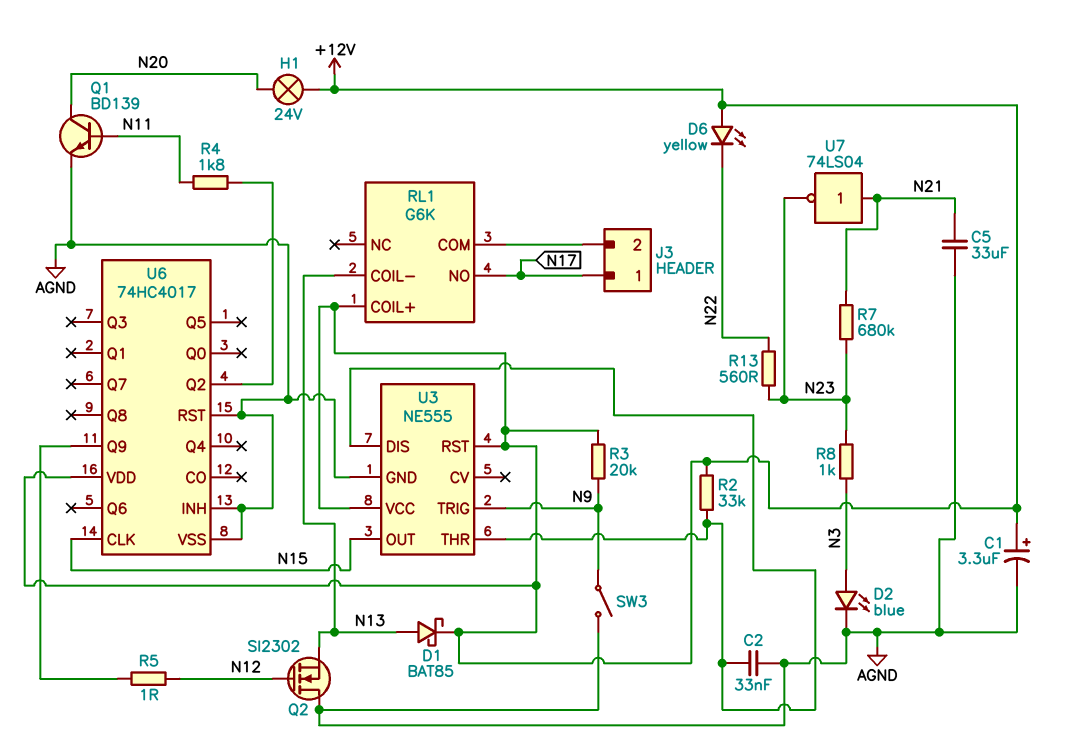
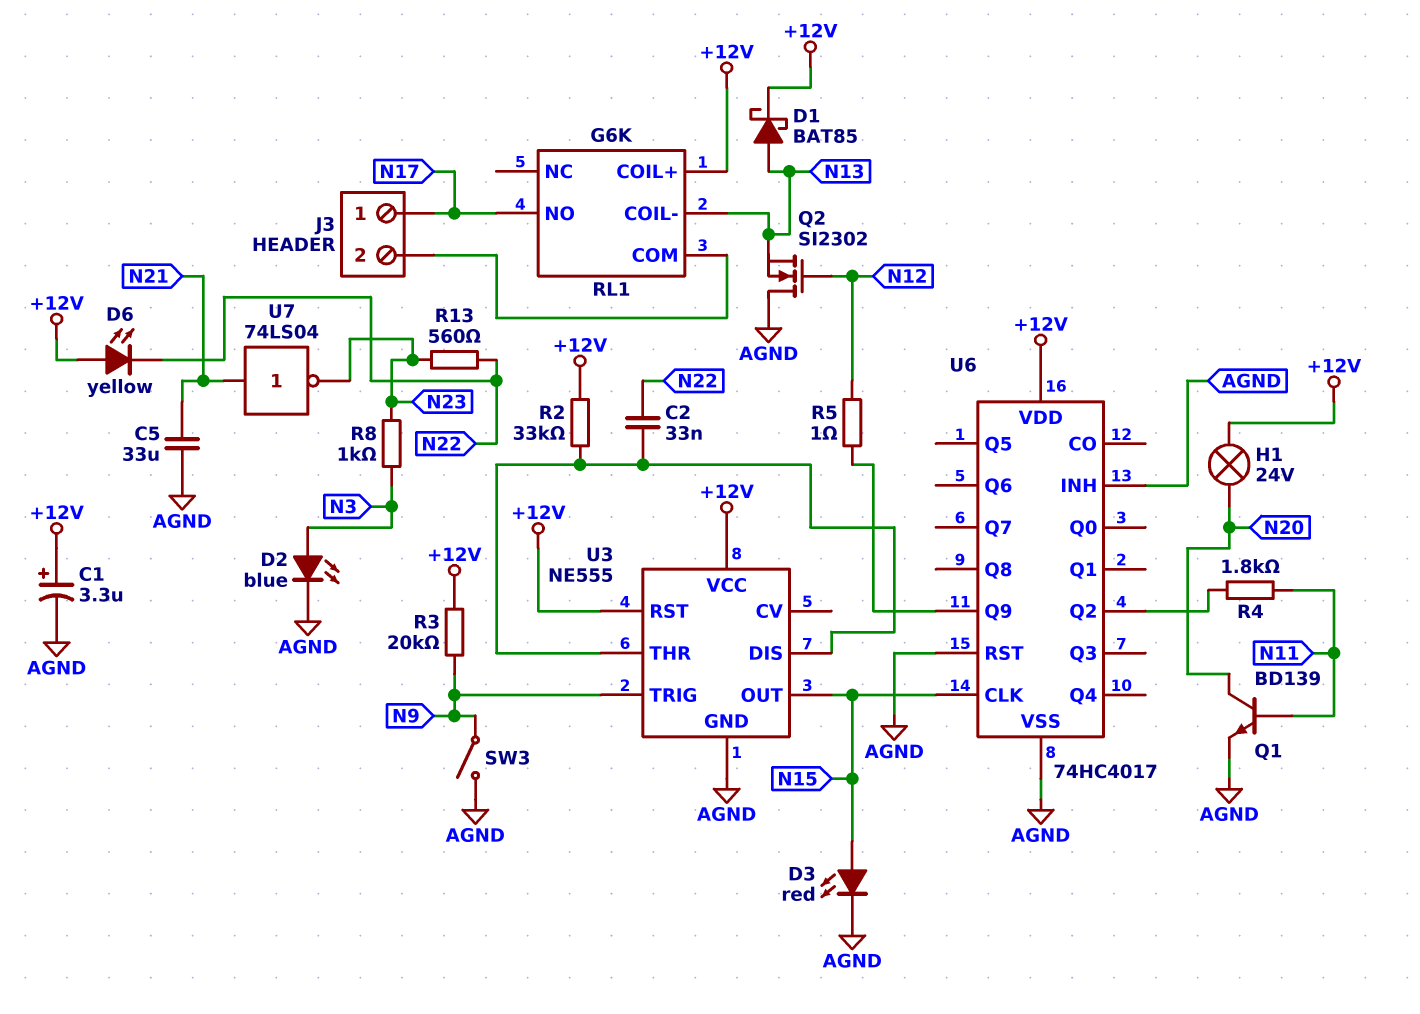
C2: 33nF (AGND, U3/DIS) -> 33nF (N22, U3/DIS)
D3: none -> LED red (A N15, K AGND)
R7: 680k (N21, N23) -> none

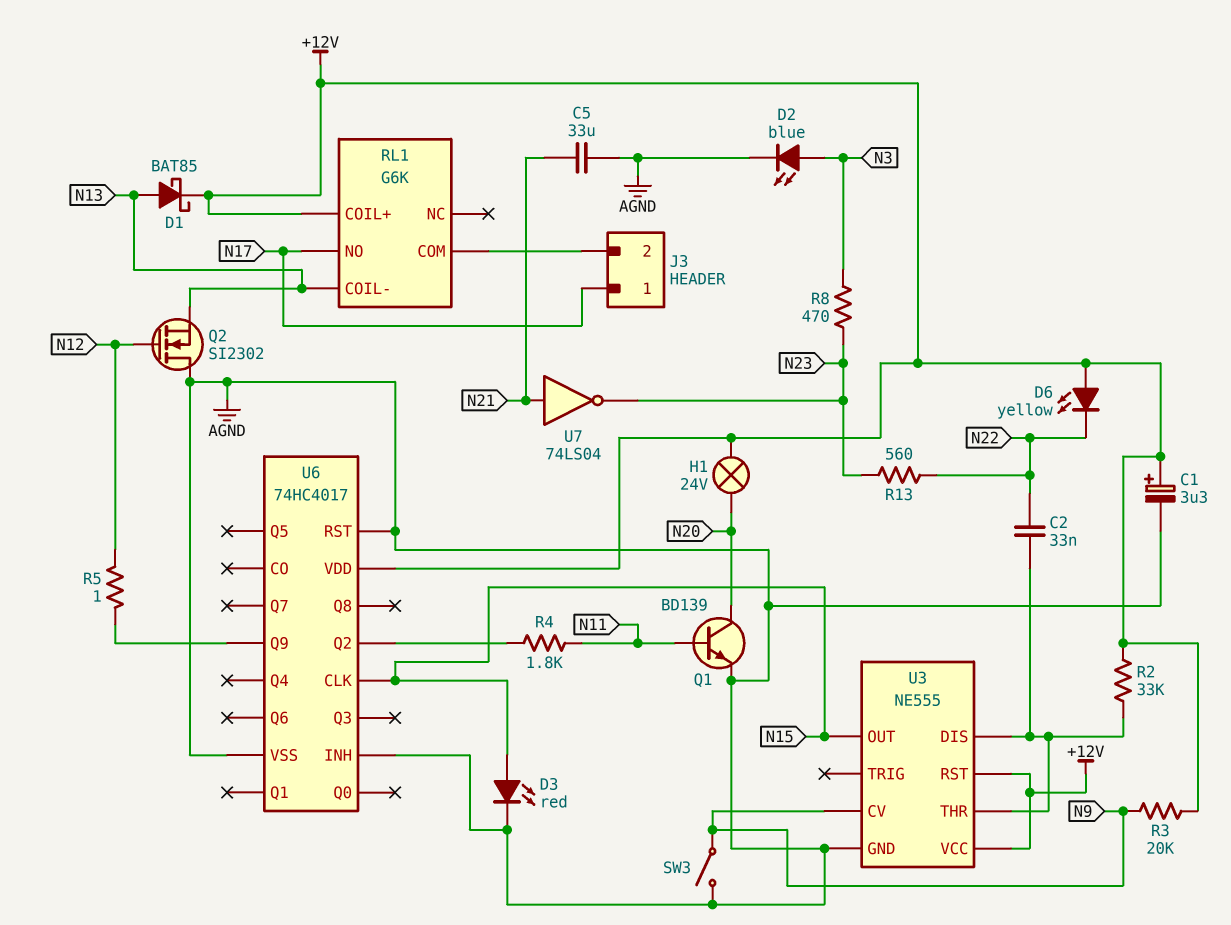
R8: 1k (N3, N23) -> 470 (N3, N23)
U3 pin CV: none -> N9
U3 pin TRIG: N9 -> none

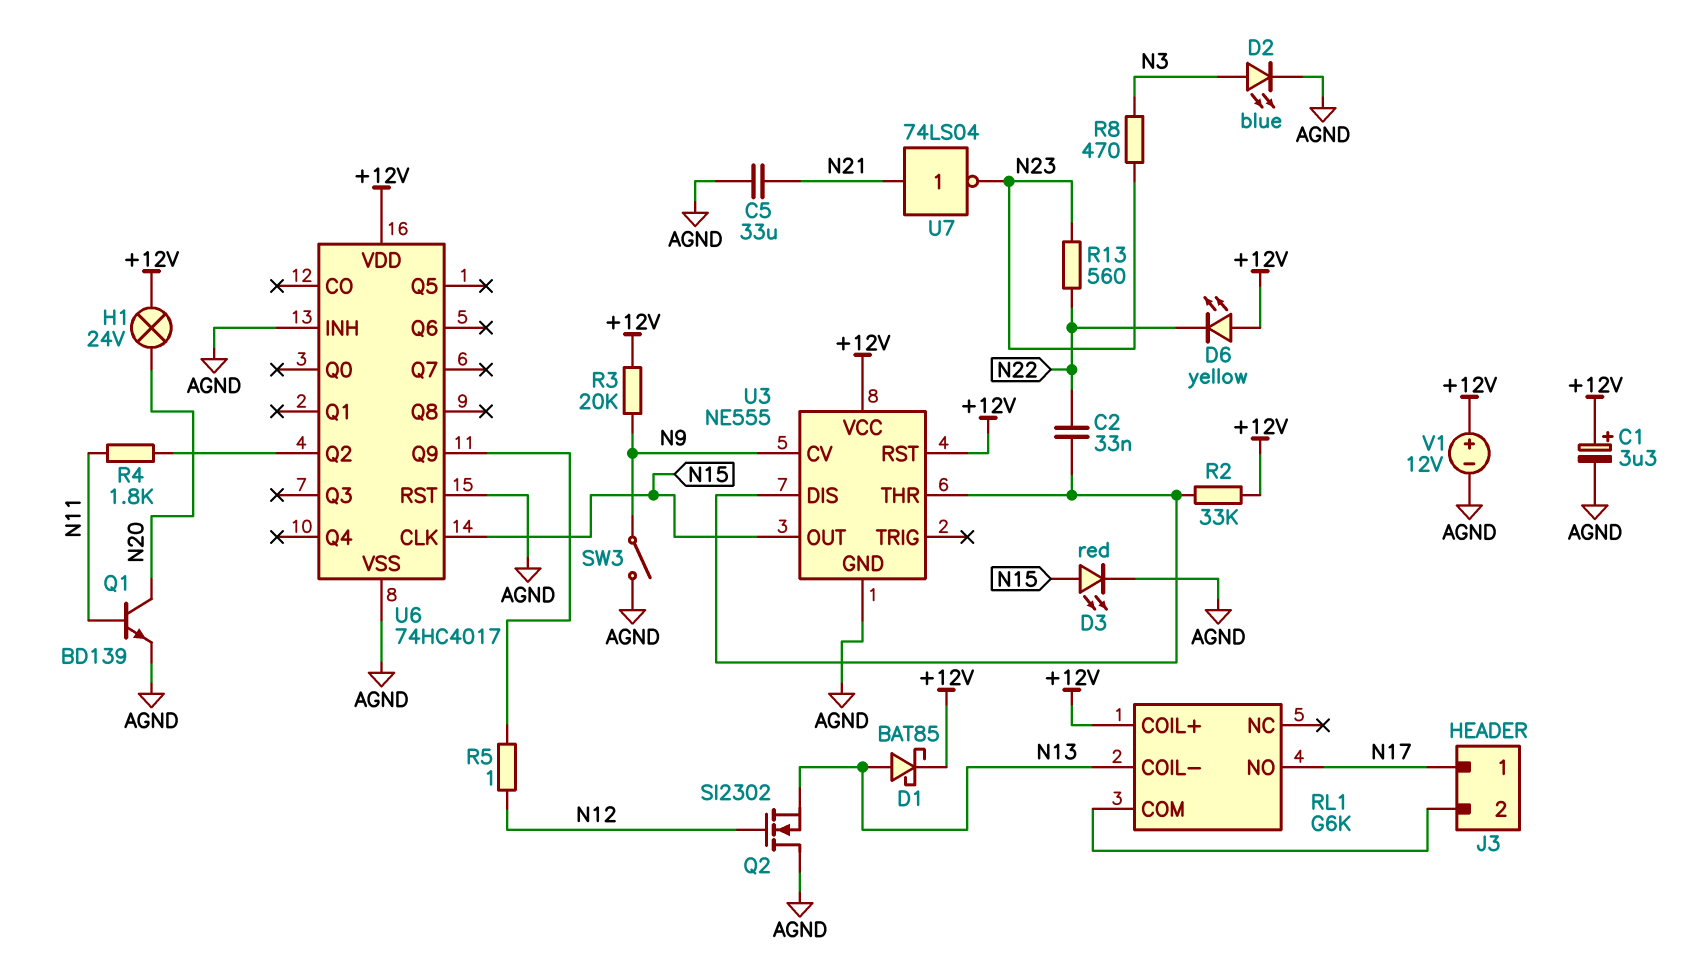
V1: none -> 12V (plus +12V, minus AGND)

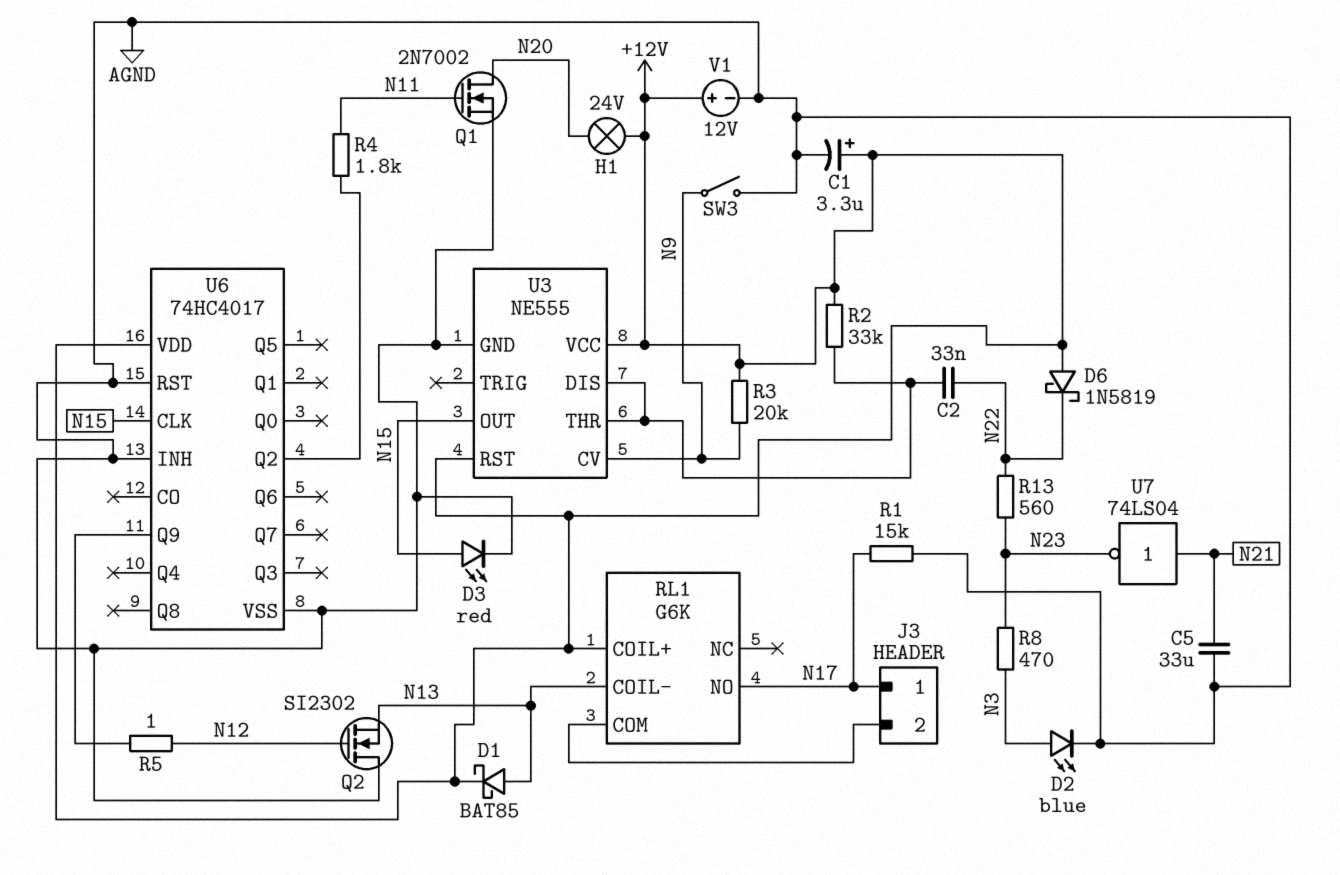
D6: LED yellow (A +12V, K N22) -> schottky 1N5819 (A +12V, K N22)
Q1: NPN BD139 (B N11, C N20, E AGND) -> NMOS 2N7002 (G N11, D N20, S AGND)
R1: none -> 15k (AGND, N17)

